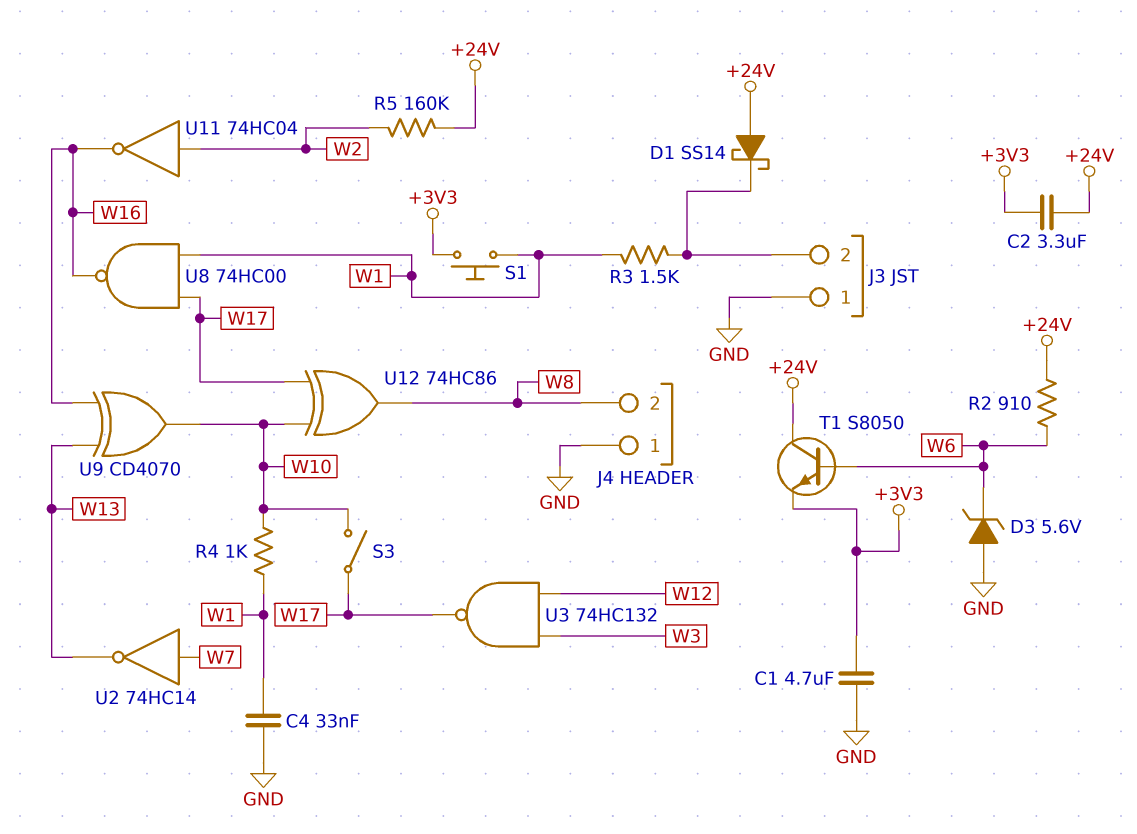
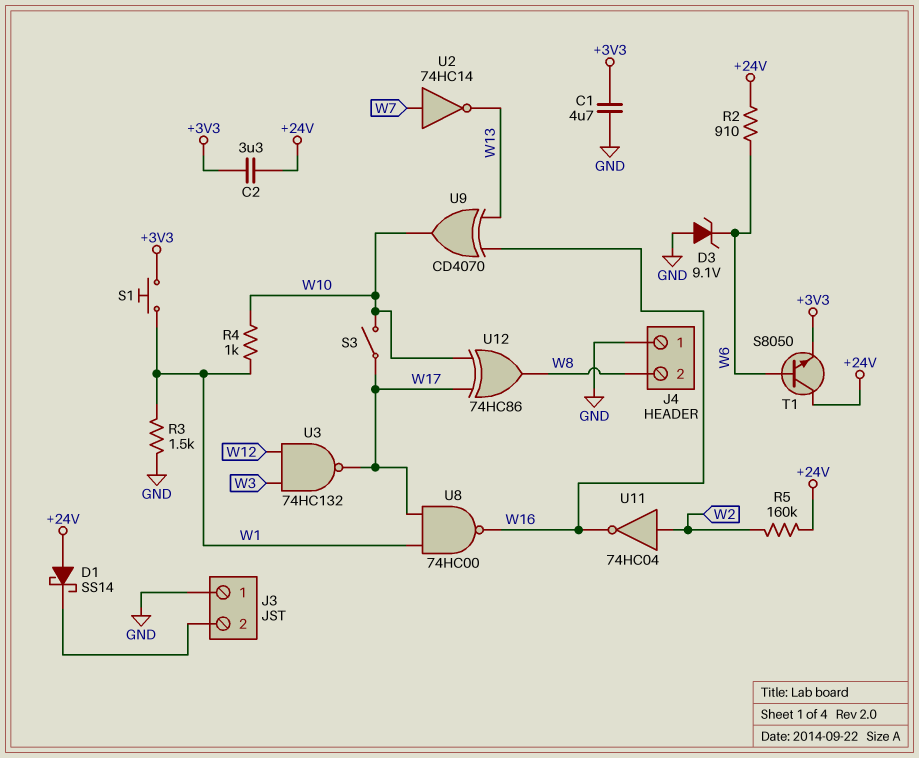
C4: 33nF (GND, W1) -> none
D3: zener 5.6V (A GND, K W6) -> zener 9.1V (A GND, K W6)
R3: 1.5k (J3/2, W1) -> 1.5k (GND, W1)

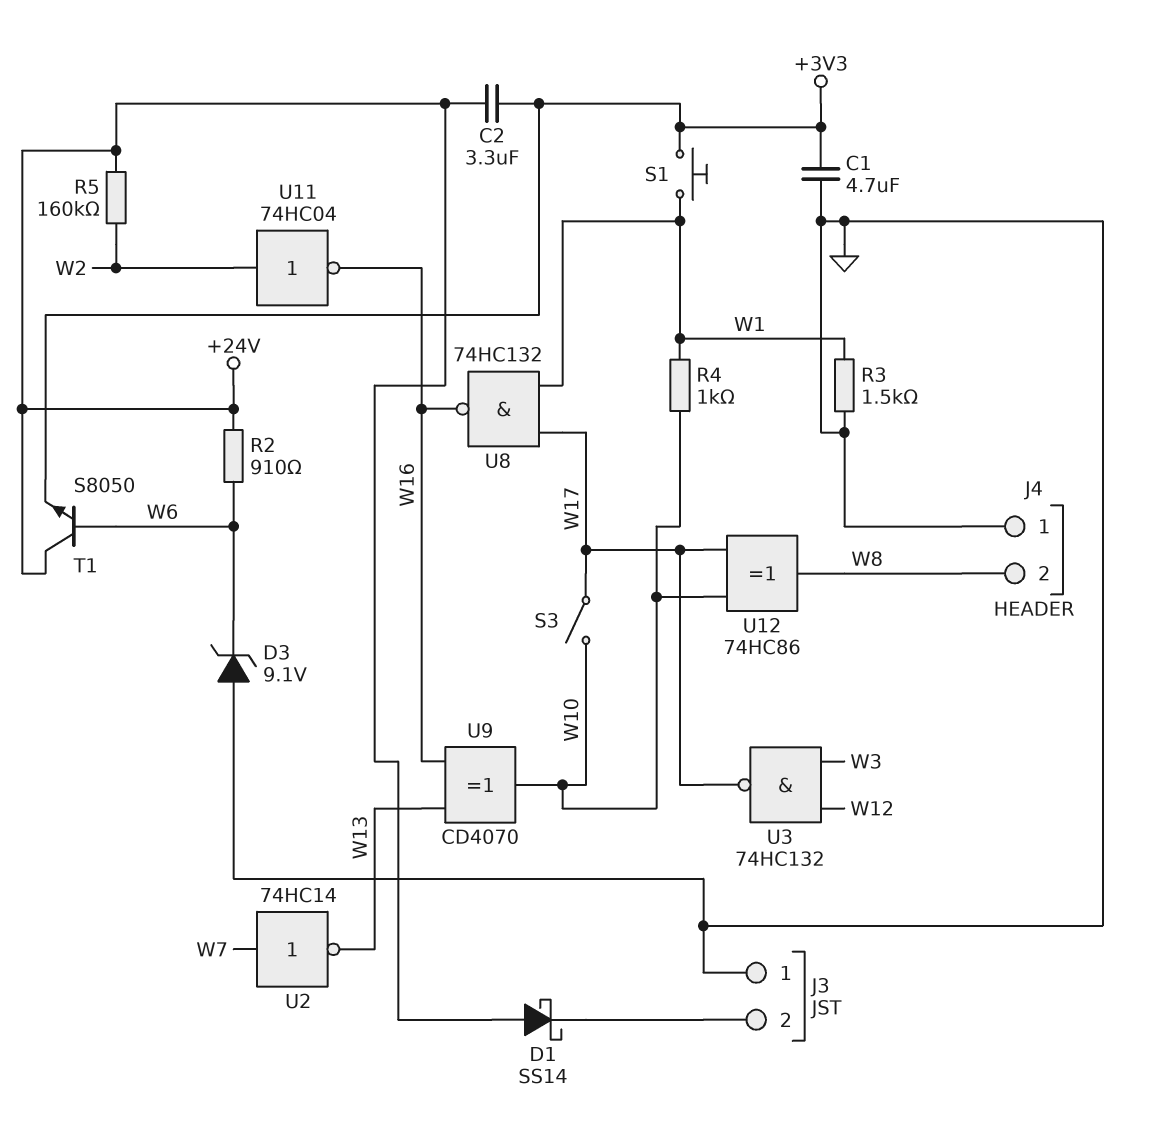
U8: NAND 74HC00 (in W1, in W17, out W16) -> NAND 74HC132 (in W1, in W17, out W16)

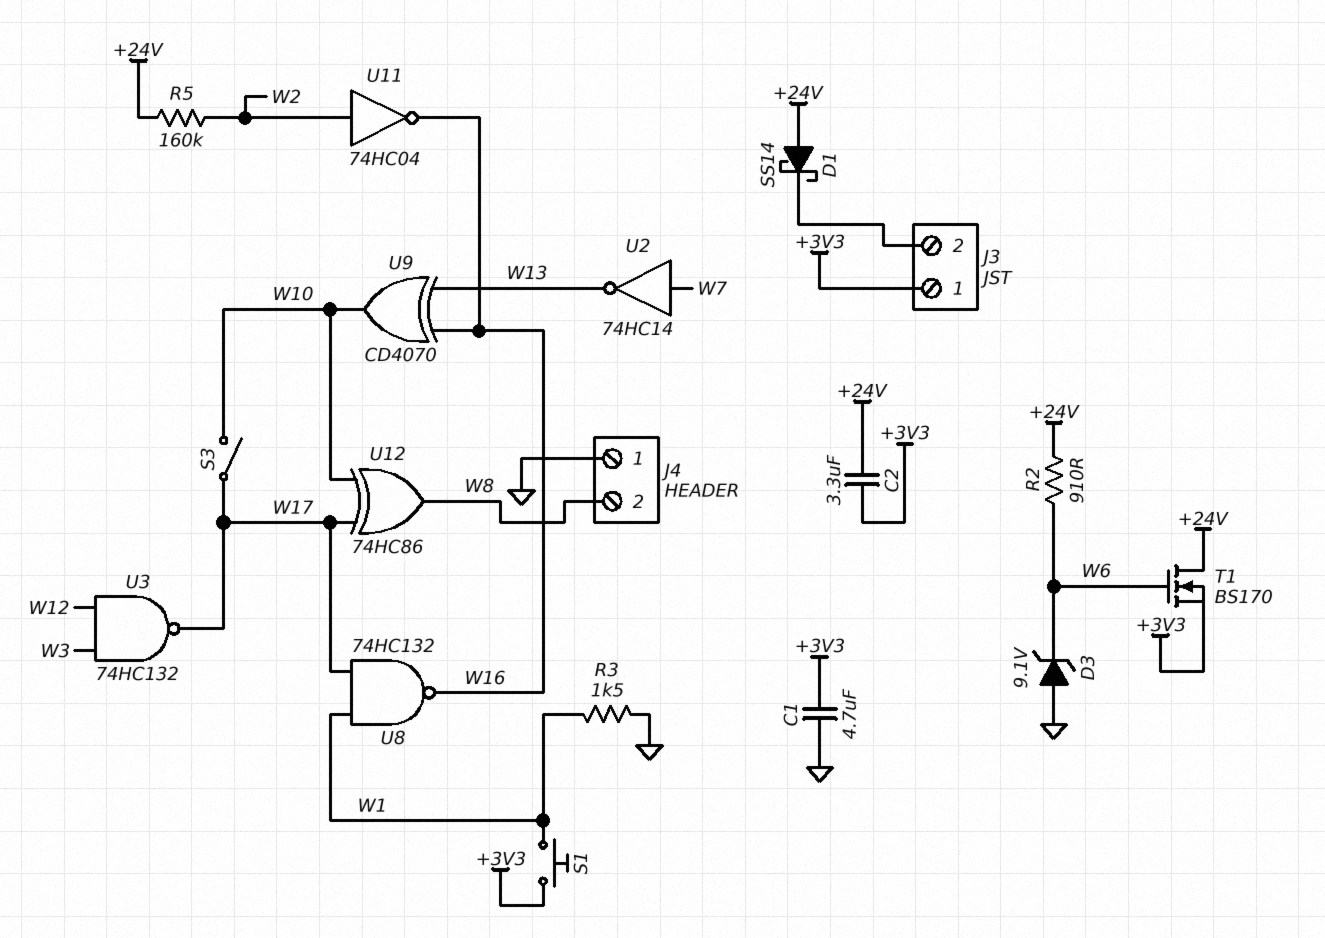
J3 pin 1: GND -> +3V3
R4: 1k (W1, W10) -> none
T1: NPN S8050 (B W6, C +24V, E +3V3) -> NMOS BS170 (G W6, D +24V, S +3V3)

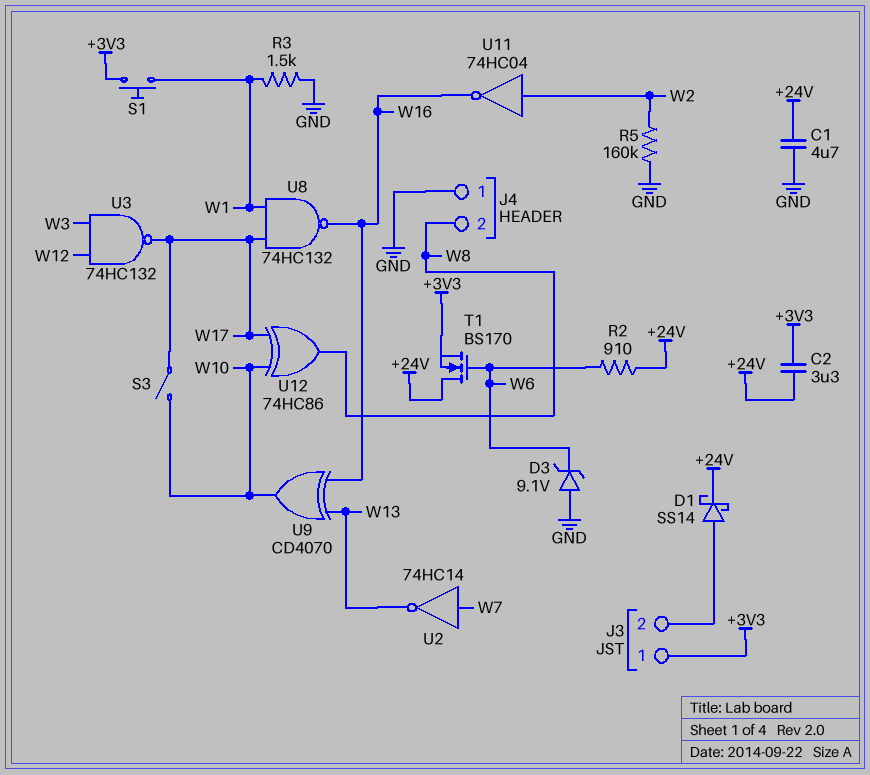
C1: 4.7uF (+3V3, GND) -> 4.7uF (+24V, GND)
D1: schottky SS14 (A +24V, K J3/2) -> schottky SS14 (A J3/2, K +24V)
R5: 160k (+24V, W2) -> 160k (GND, W2)

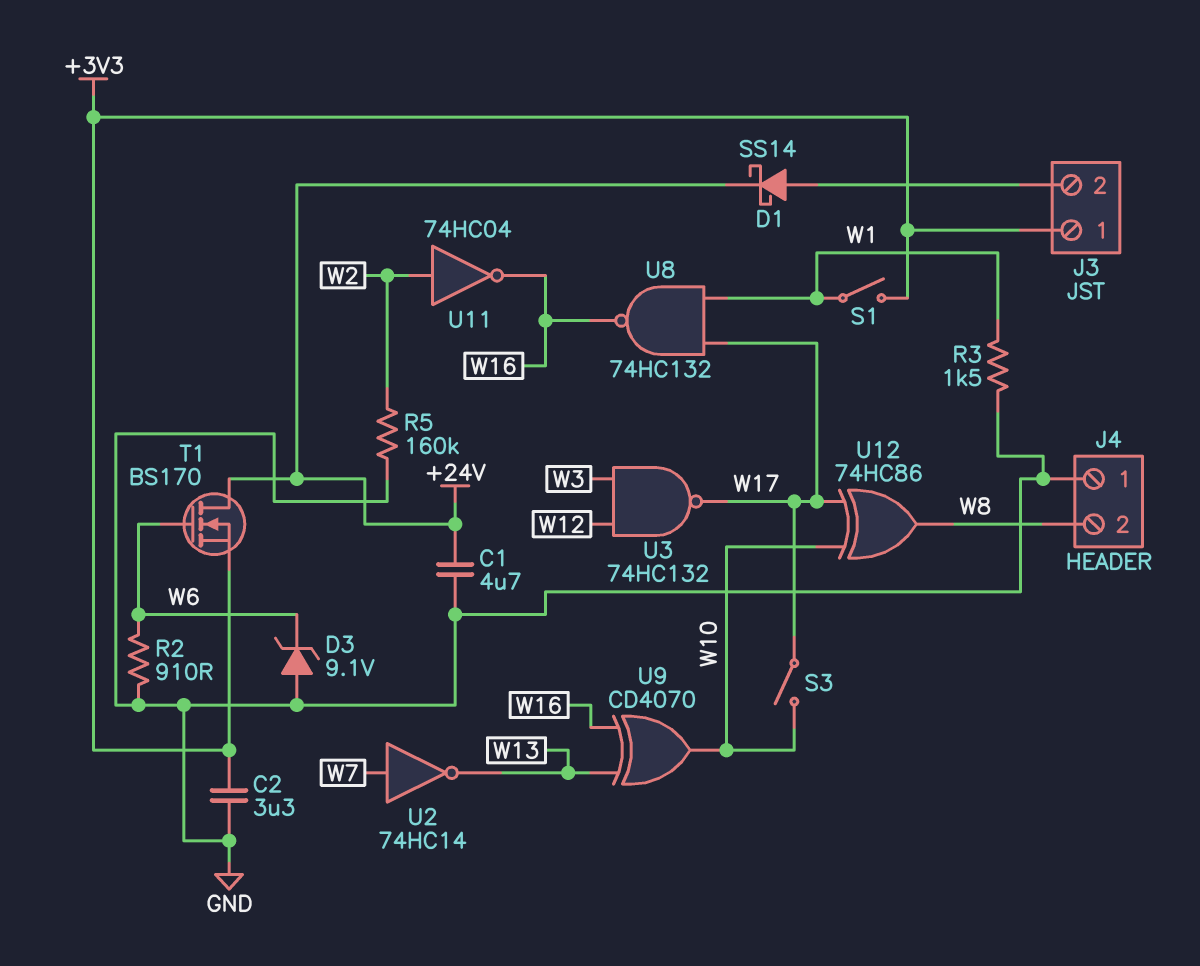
C2: 3.3uF (+3V3, +24V) -> 3.3uF (+3V3, GND)
R2: 910 (+24V, W6) -> 910 (GND, W6)
S1: button (+3V3, W1) -> switch (+3V3, W1)

